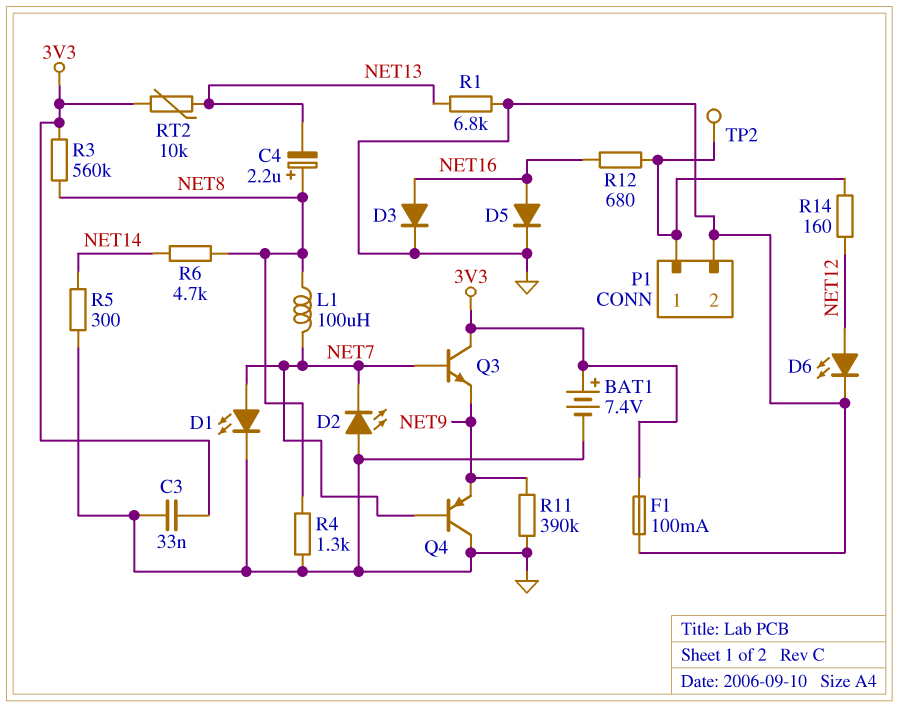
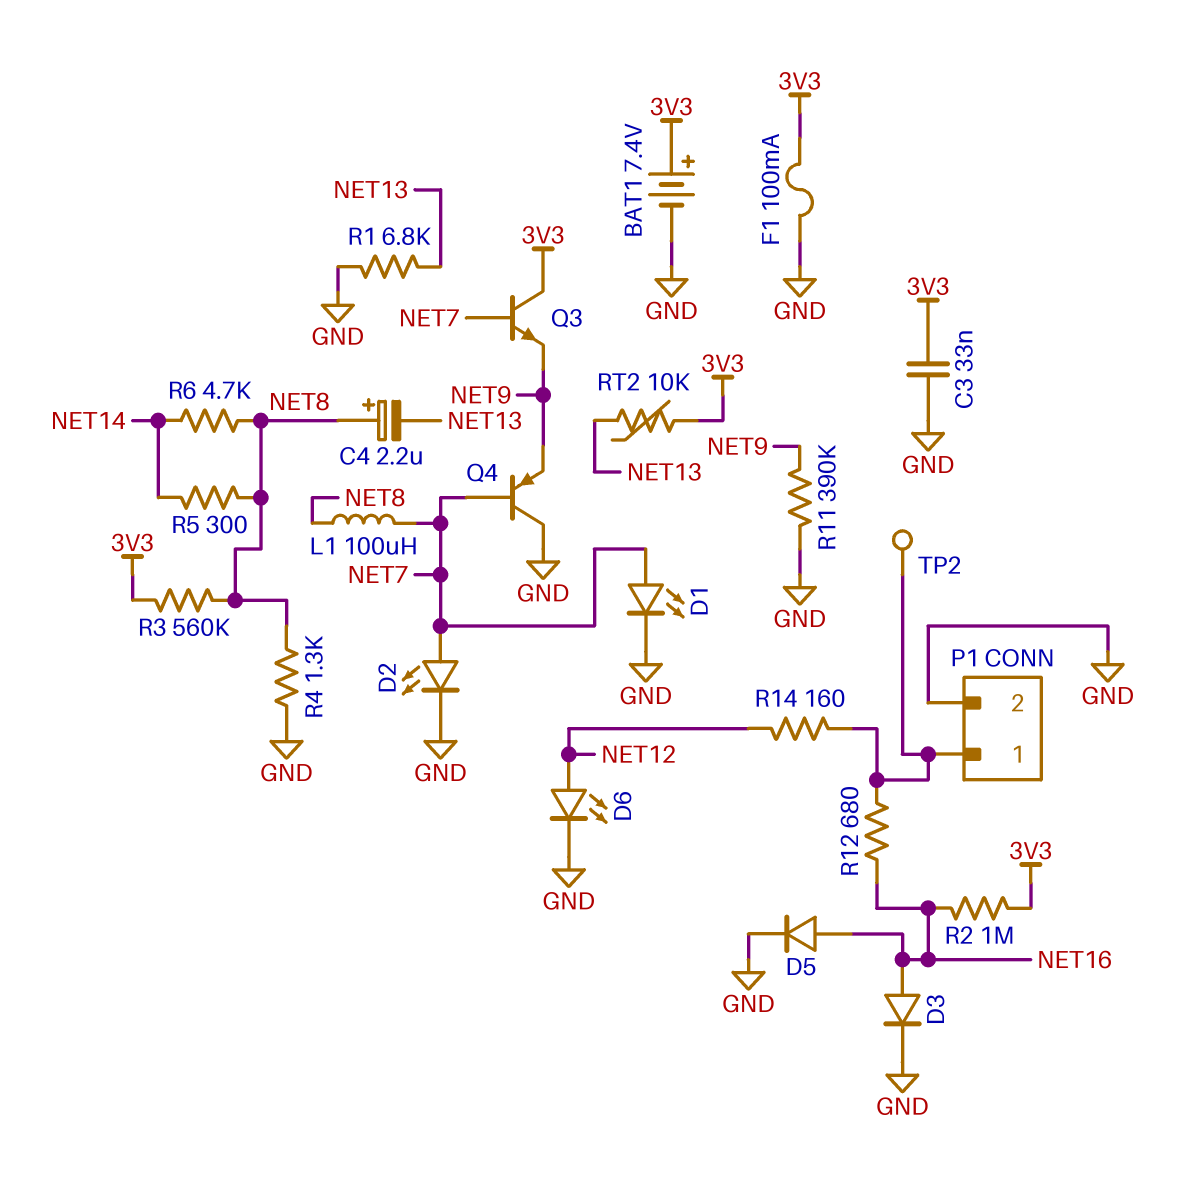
D2: LED (A GND, K NET7) -> LED (A NET7, K GND)
R2: none -> 1M (3V3, NET16)
R5: 300 (GND, NET14) -> 300 (NET8, NET14)

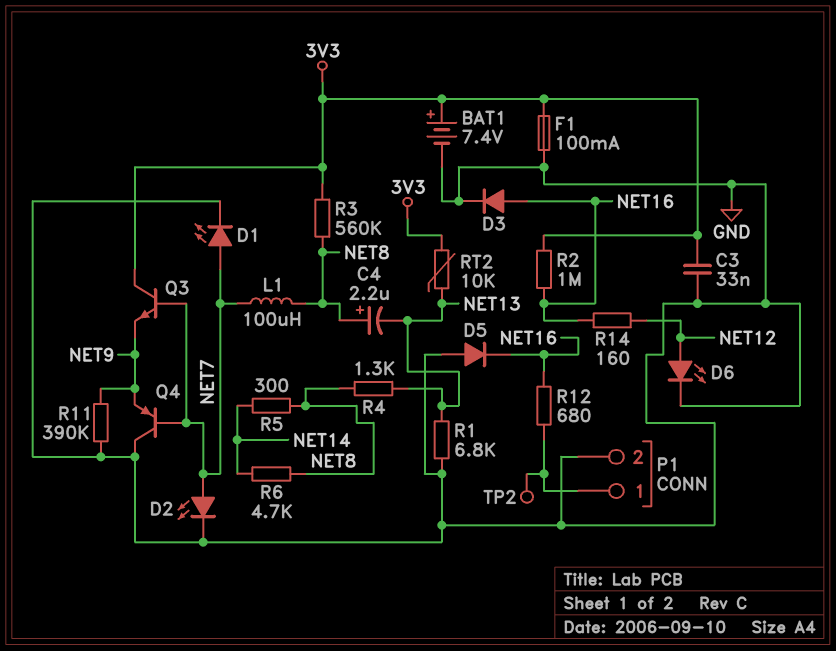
D5: diode (A NET16, K GND) -> diode (A GND, K NET16)
R4: 1.3k (GND, NET8) -> 1.3k (NET8, NET13)
R14: 160 (NET12, P1/1) -> 160 (NET12, NET16)

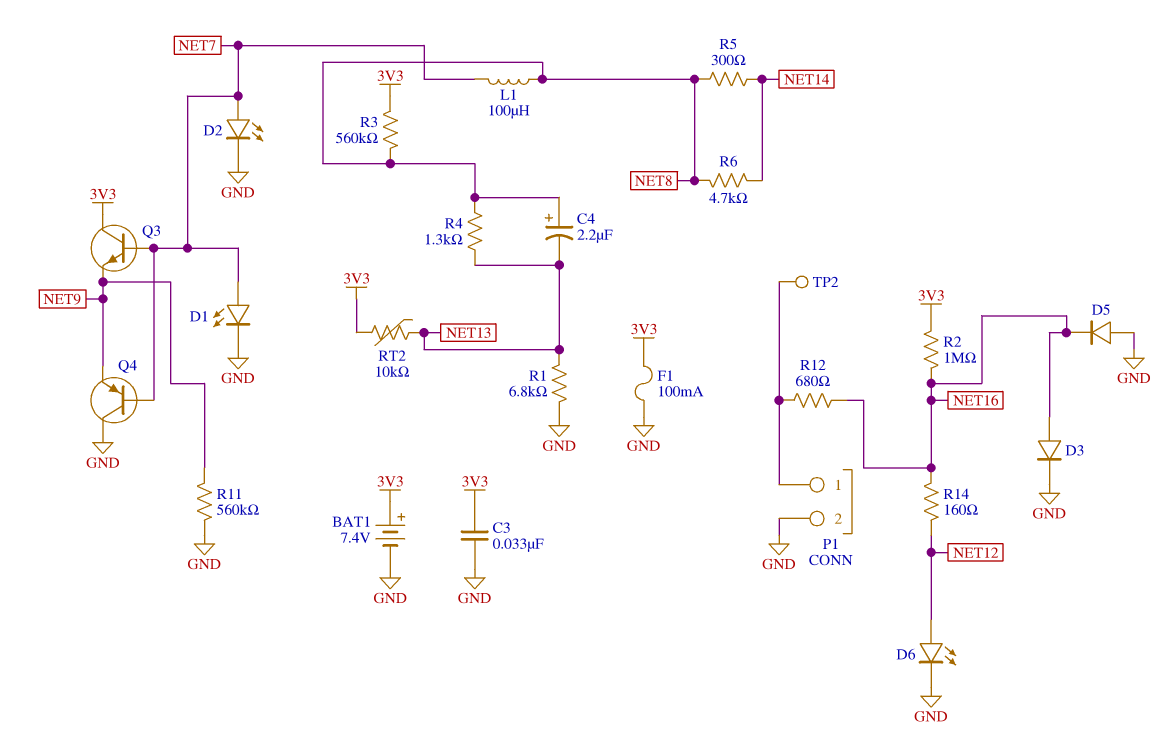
R11: 390k (GND, NET9) -> 560k (GND, NET9)

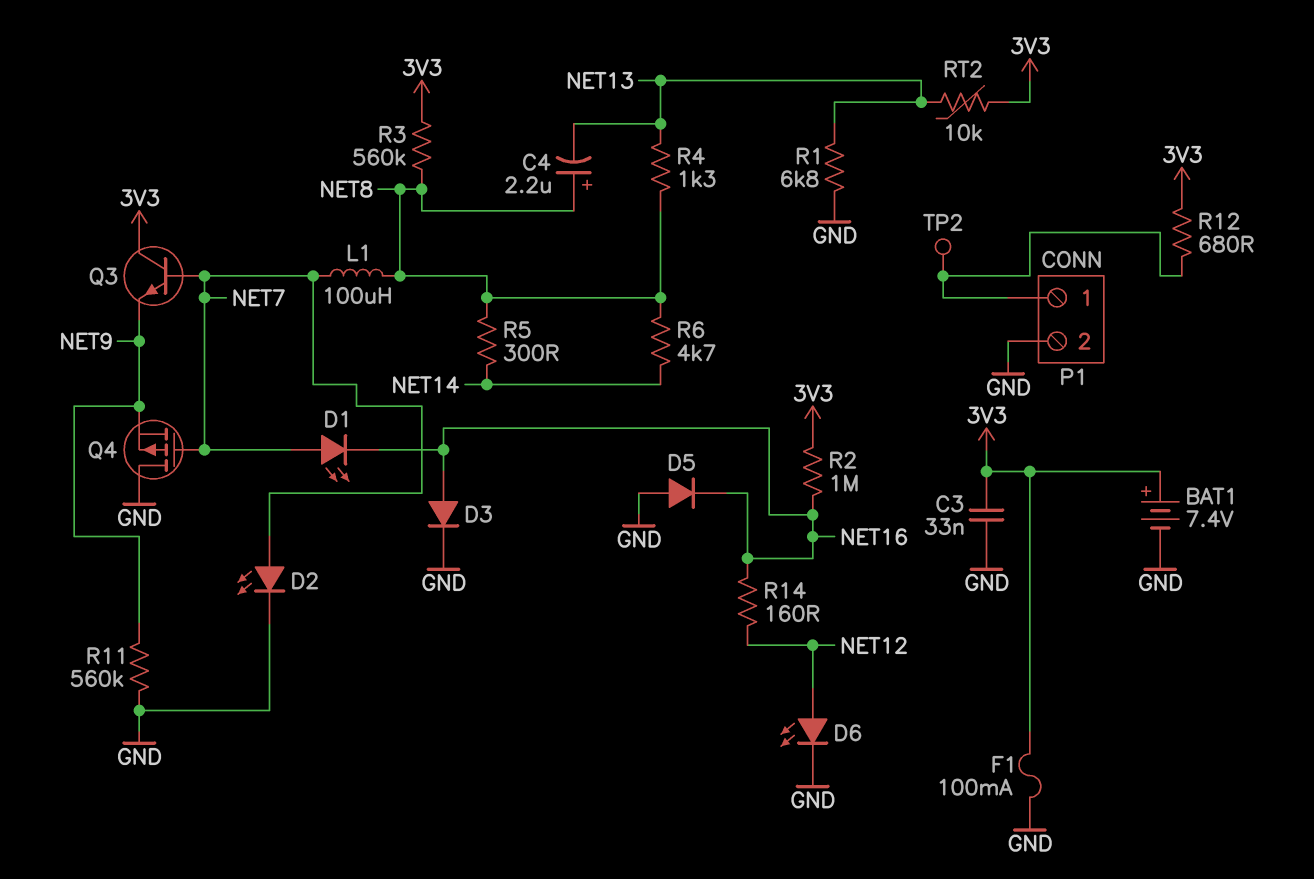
D1: LED (A NET7, K GND) -> LED (A NET7, K NET16)
Q4: PNP (B NET7, C GND, E NET9) -> PMOS (G NET7, D GND, S NET9)
R12: 680 (NET16, P1/1) -> 680 (3V3, P1/1)

